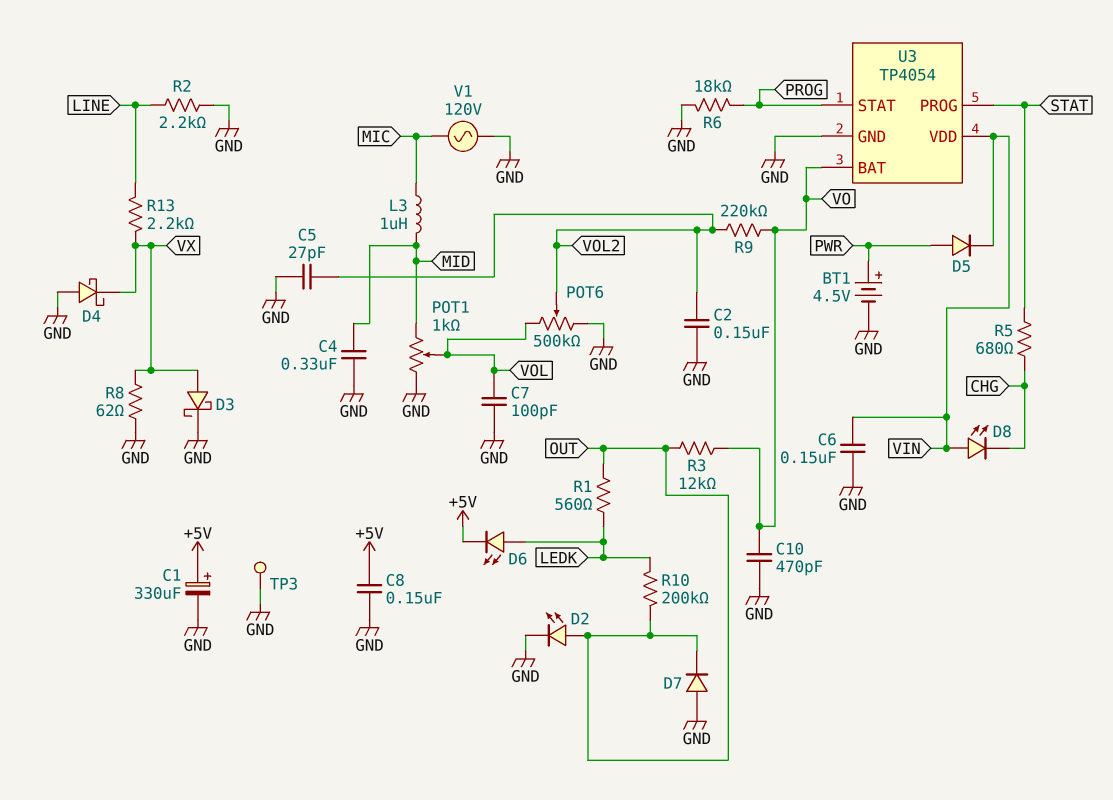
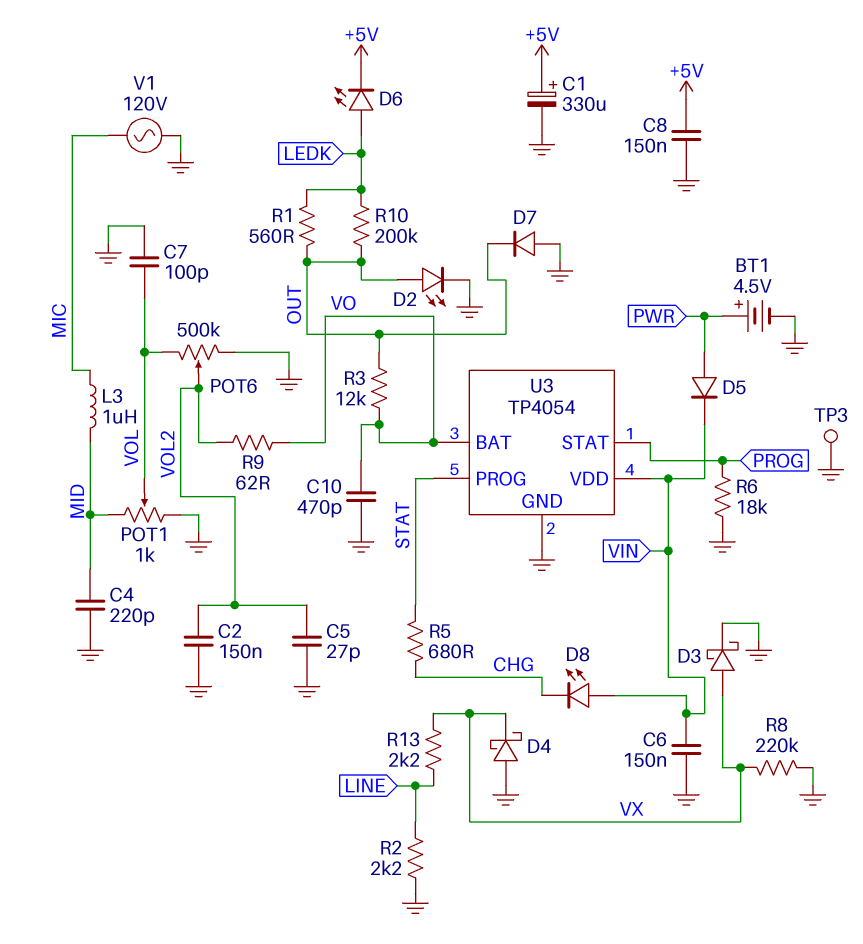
C4: 330nF (GND, MID) -> 220pF (GND, MID)
R8: 62 (GND, VX) -> 220k (GND, VX)
R9: 220k (VO, VOL2) -> 62 (VO, VOL2)

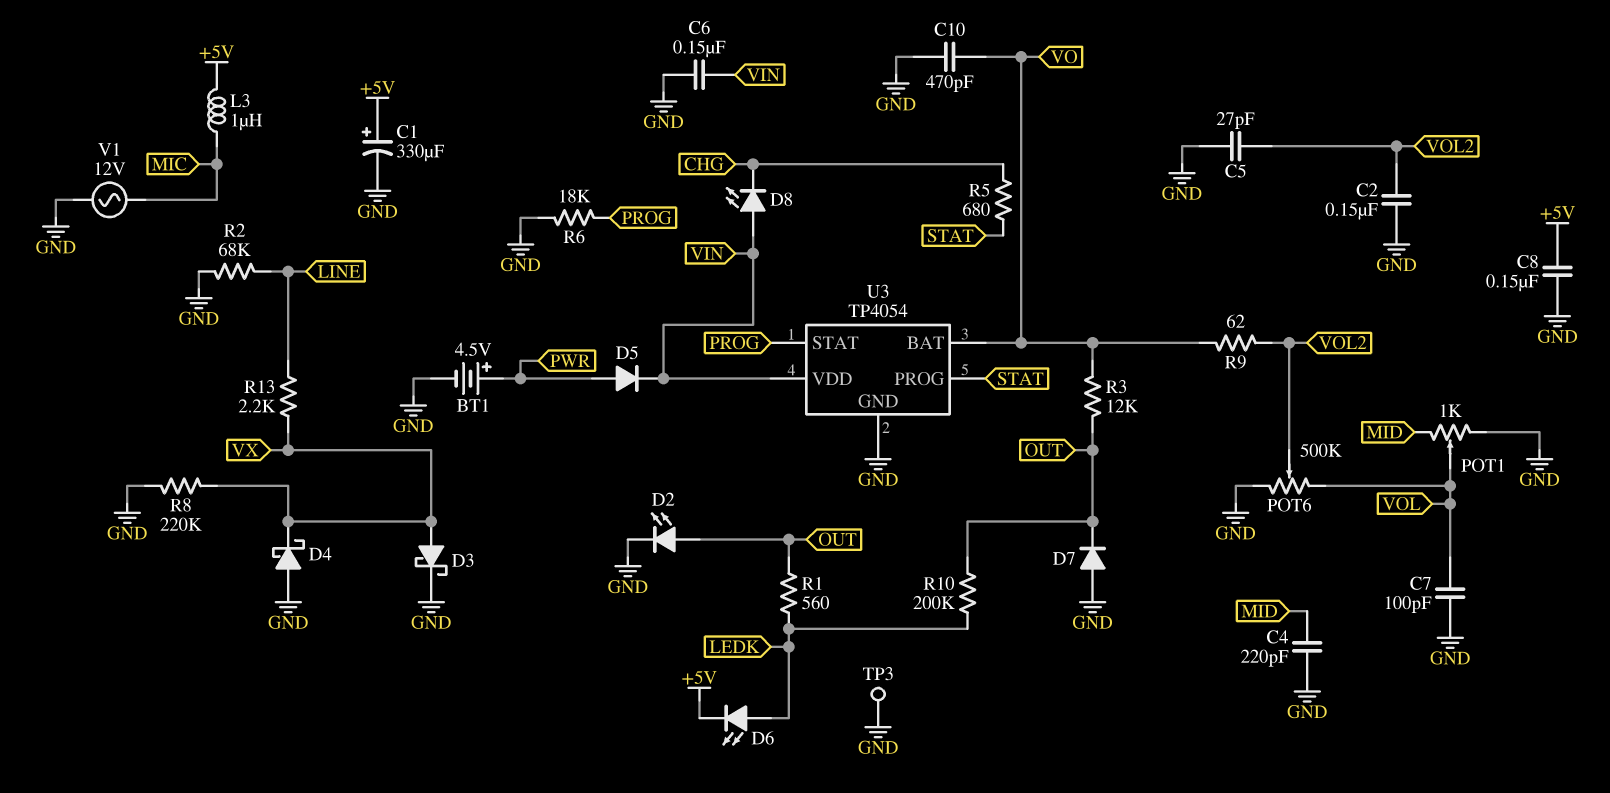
L3: 1uH (MIC, MID) -> 1uH (+5V, MIC)
R2: 2.2k (GND, LINE) -> 68k (GND, LINE)
V1: AC 120V (GND, MIC) -> AC 12V (GND, MIC)

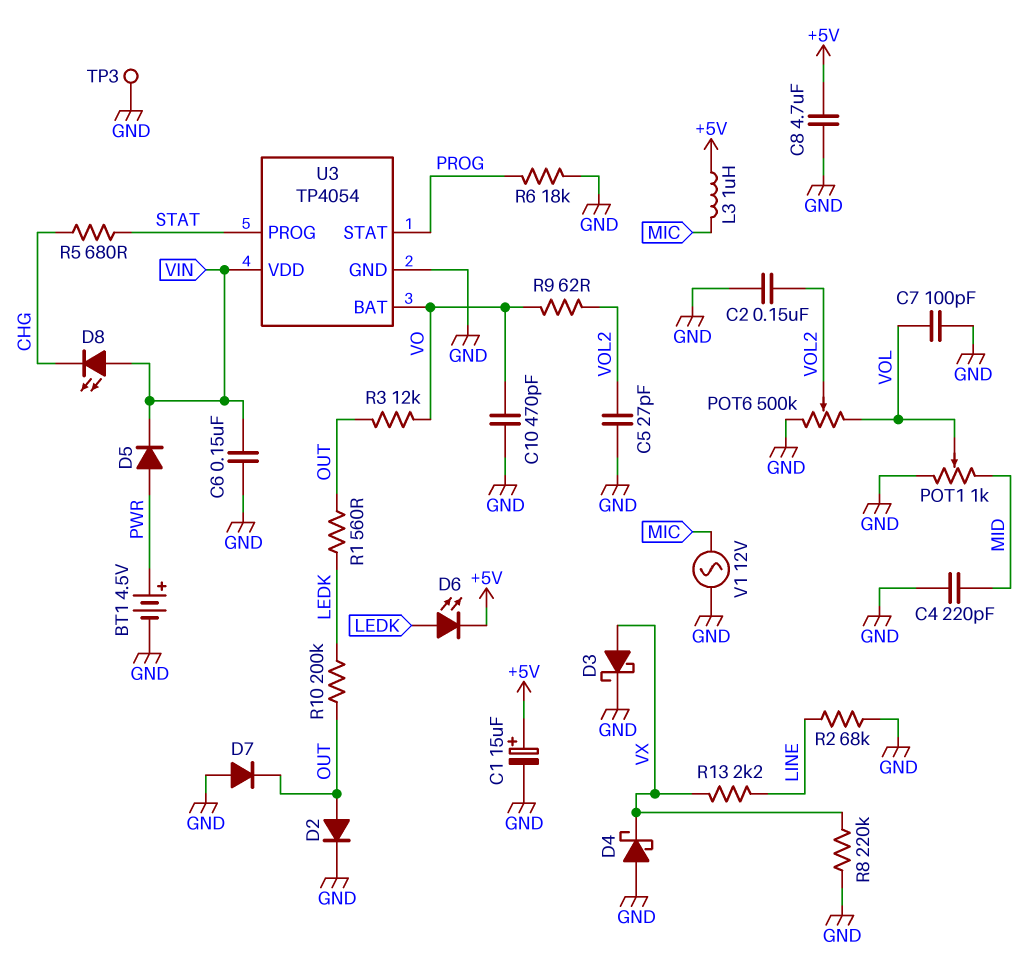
C1: 330uF (plus +5V, minus GND) -> 15uF (plus +5V, minus GND)
C8: 150nF (+5V, GND) -> 4.7uF (+5V, GND)
D2: LED (A OUT, K GND) -> diode (A OUT, K GND)

